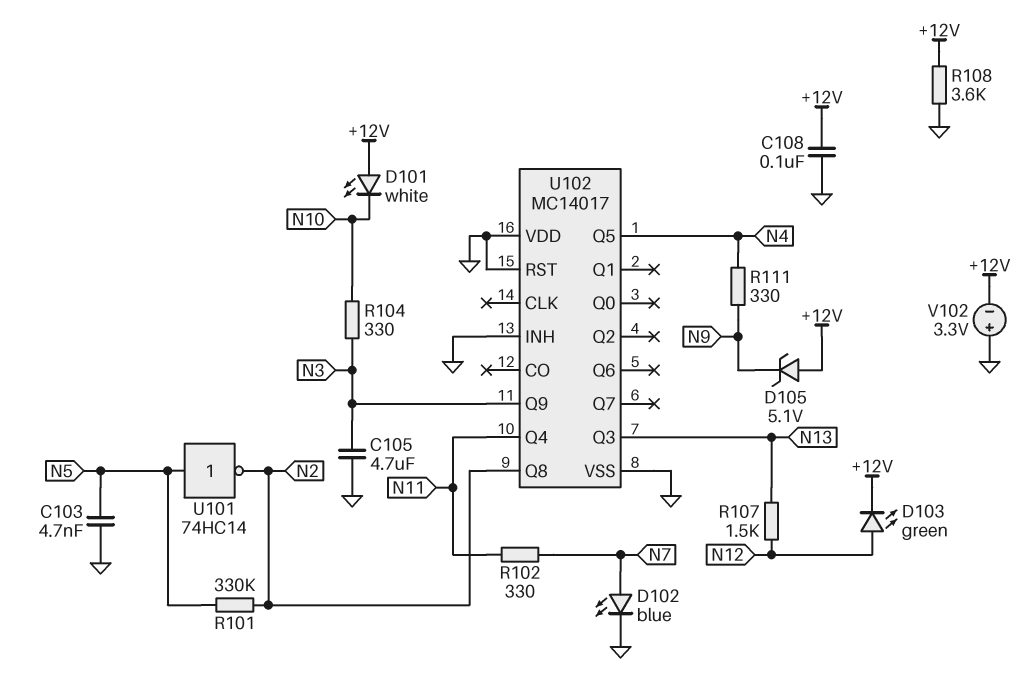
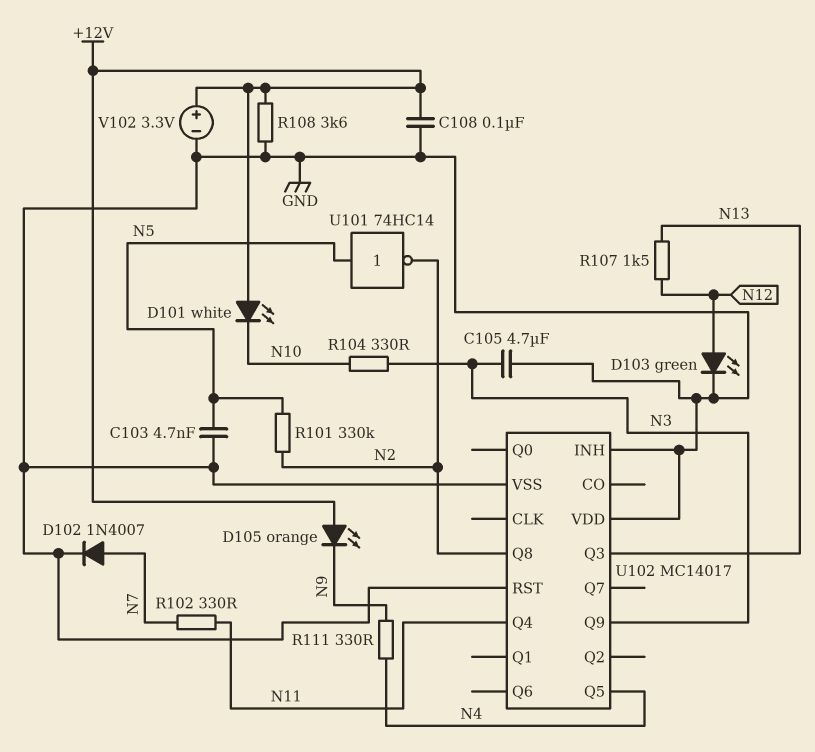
D102: LED blue (A N7, K GND) -> diode 1N4007 (A N7, K GND)
D103: LED green (A N12, K +12V) -> LED green (A N12, K GND)
D105: zener 5.1V (A +12V, K N9) -> LED orange (A +12V, K N9)
V102: 3.3V (plus GND, minus +12V) -> 3.3V (plus +12V, minus GND)

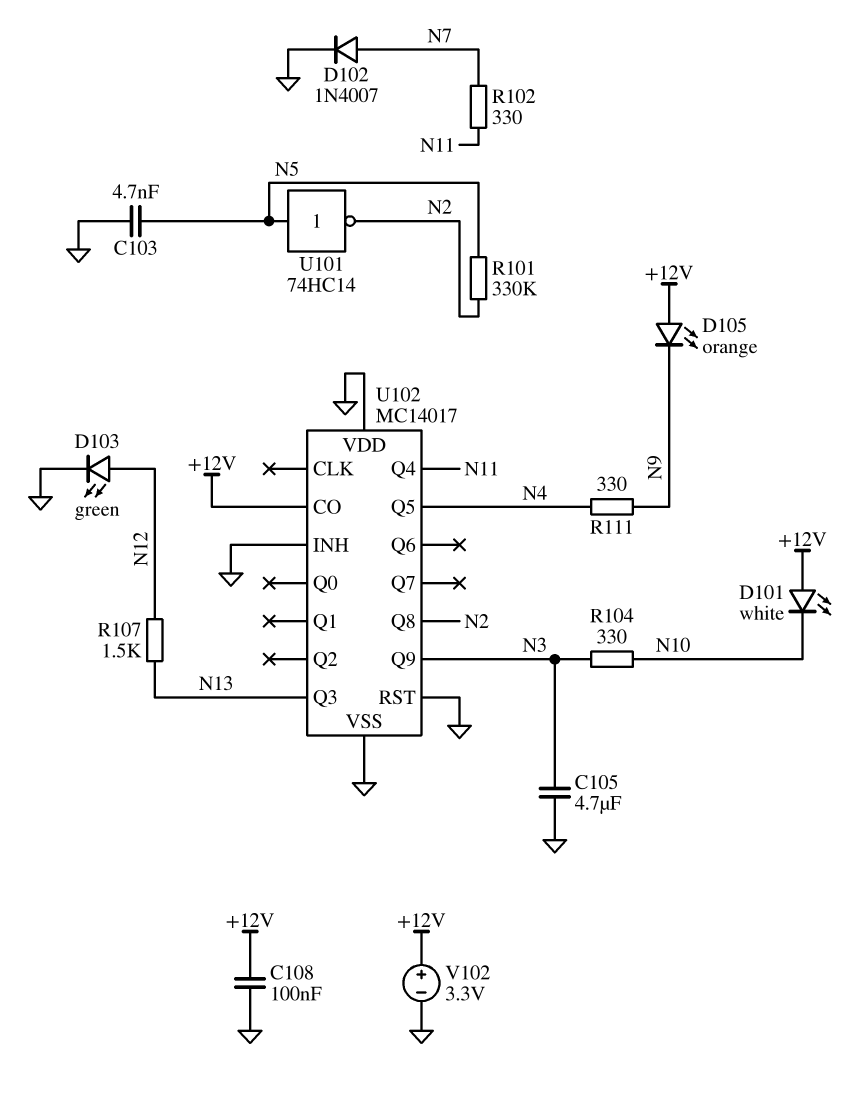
R108: 3.6k (+12V, GND) -> none
U102 pin CO: none -> +12V

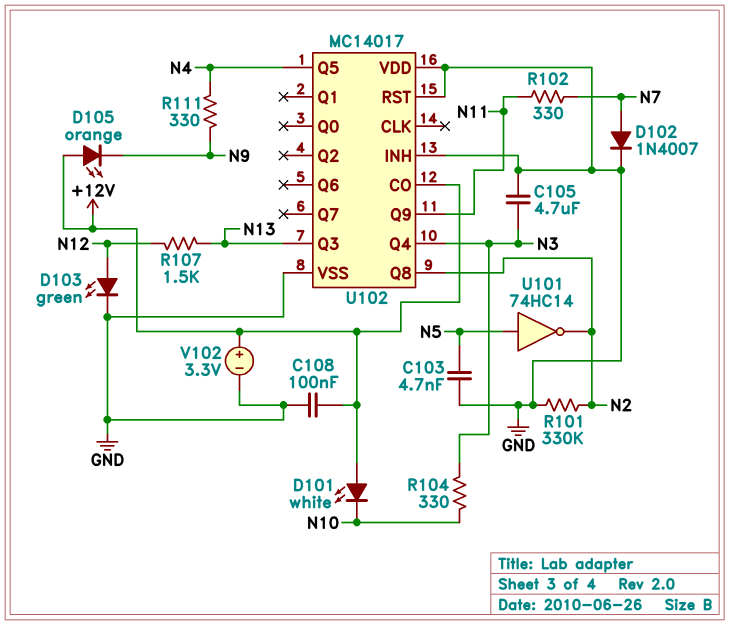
R101: 330k (N2, N5) -> 330k (GND, N2)
U102 pin Q4: N11 -> N3
U102 pin Q9: N3 -> N11

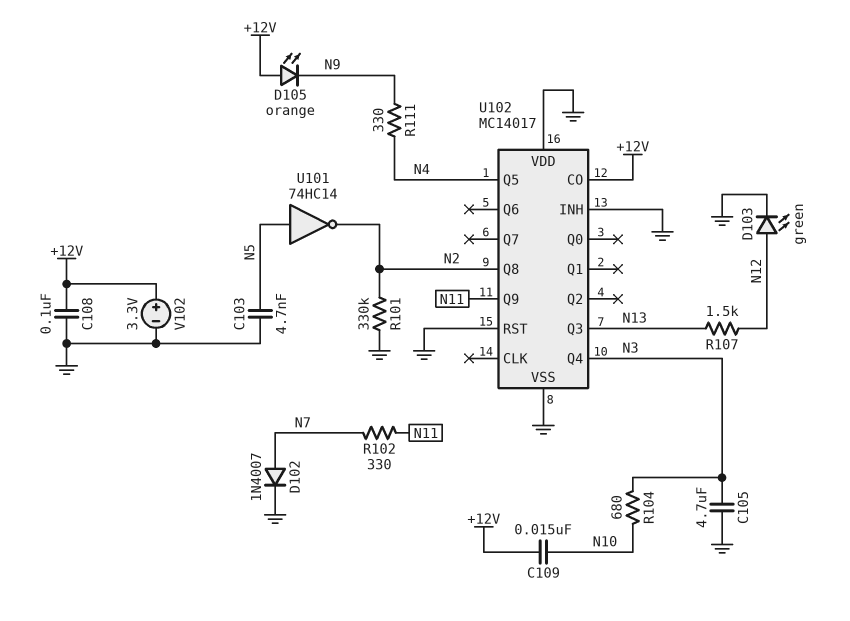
C109: none -> 15nF (+12V, N10)
D101: LED white (A +12V, K N10) -> none
R104: 330 (N3, N10) -> 680 (N3, N10)

